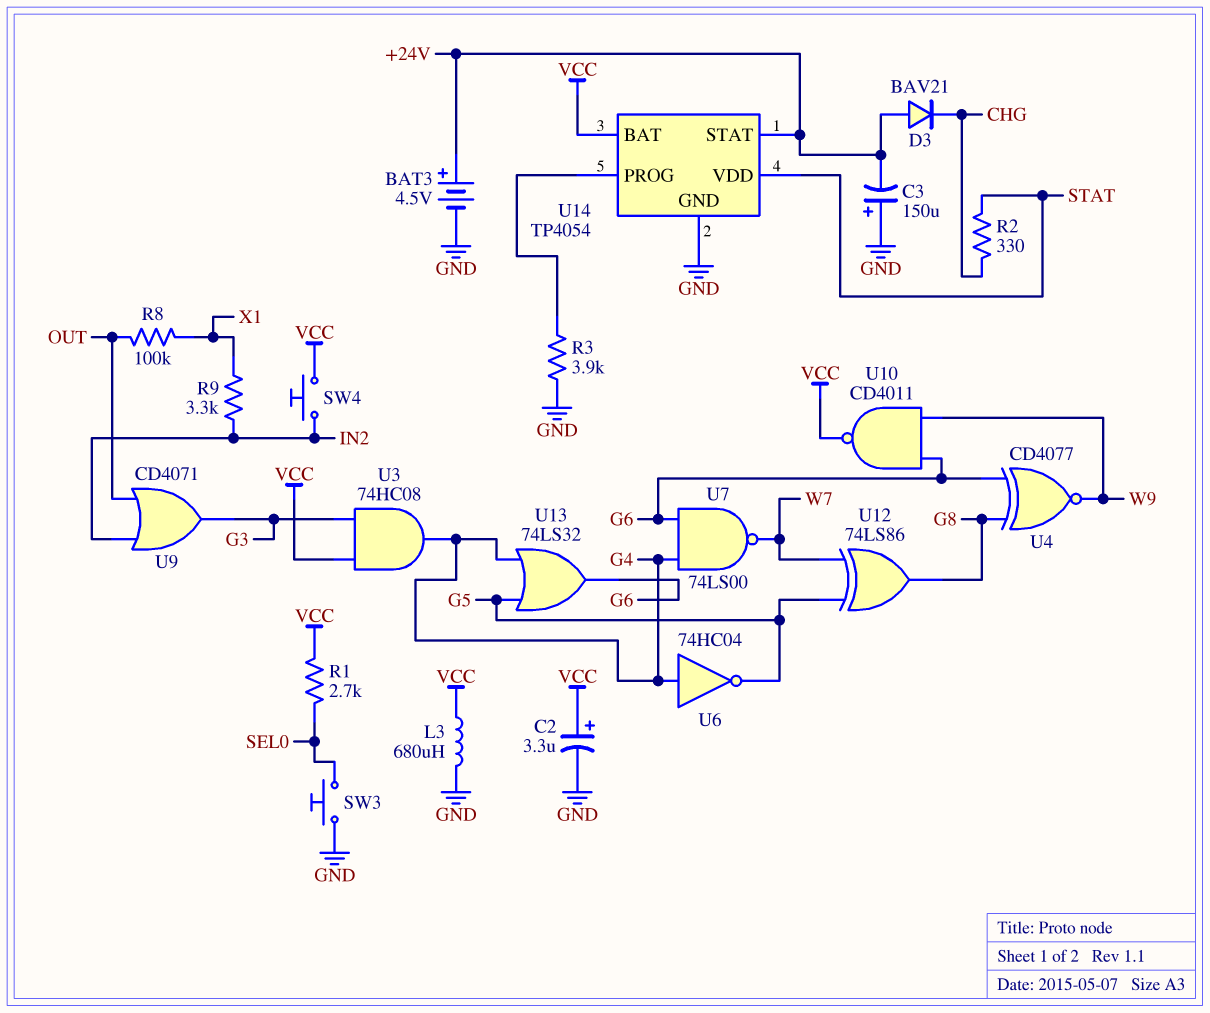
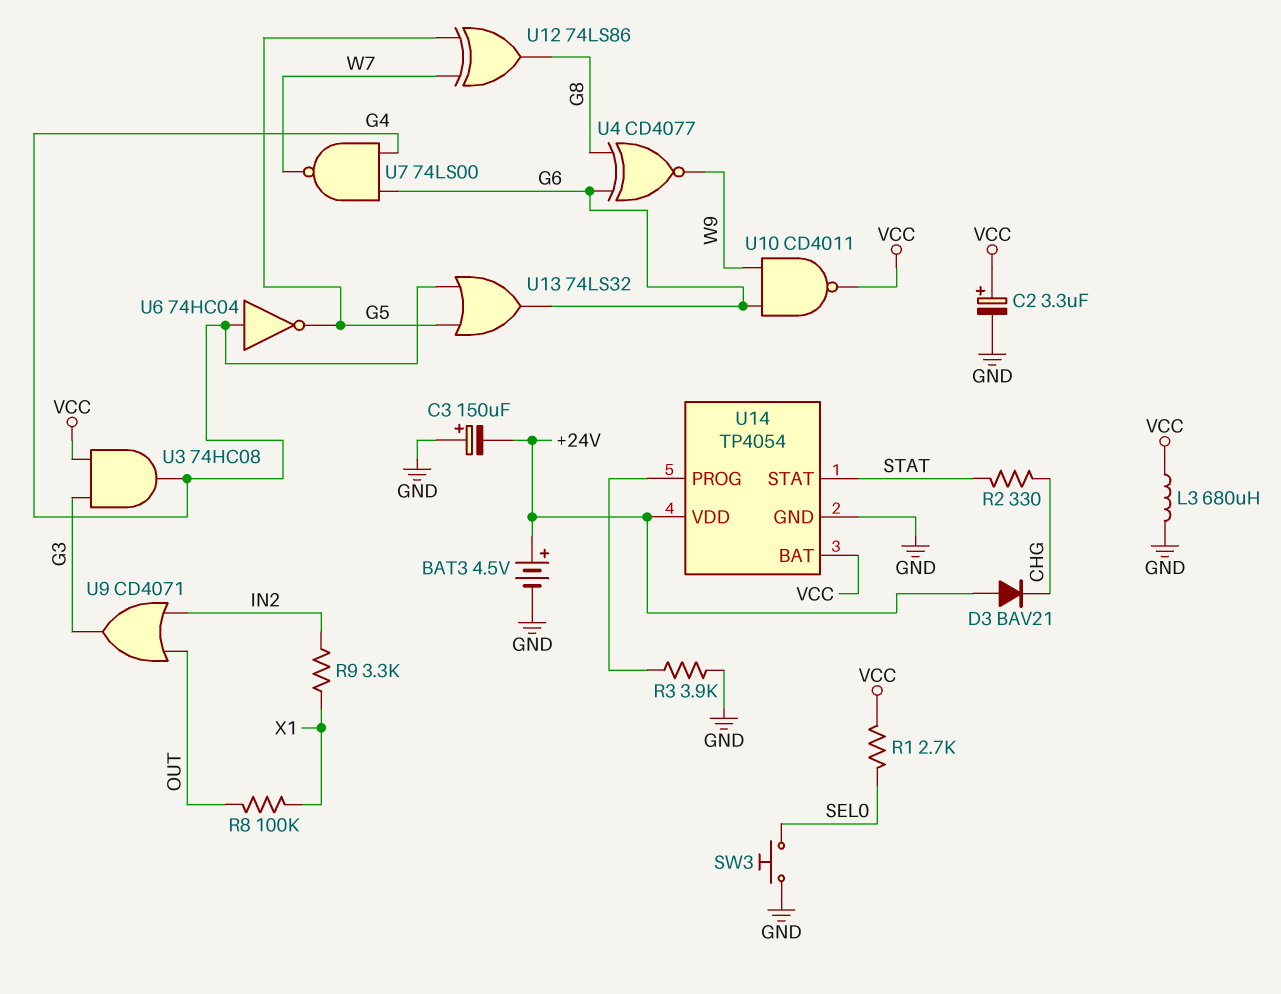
SW4: button (IN2, VCC) -> none
U14 pin STAT: +24V -> STAT
U14 pin VDD: STAT -> +24V

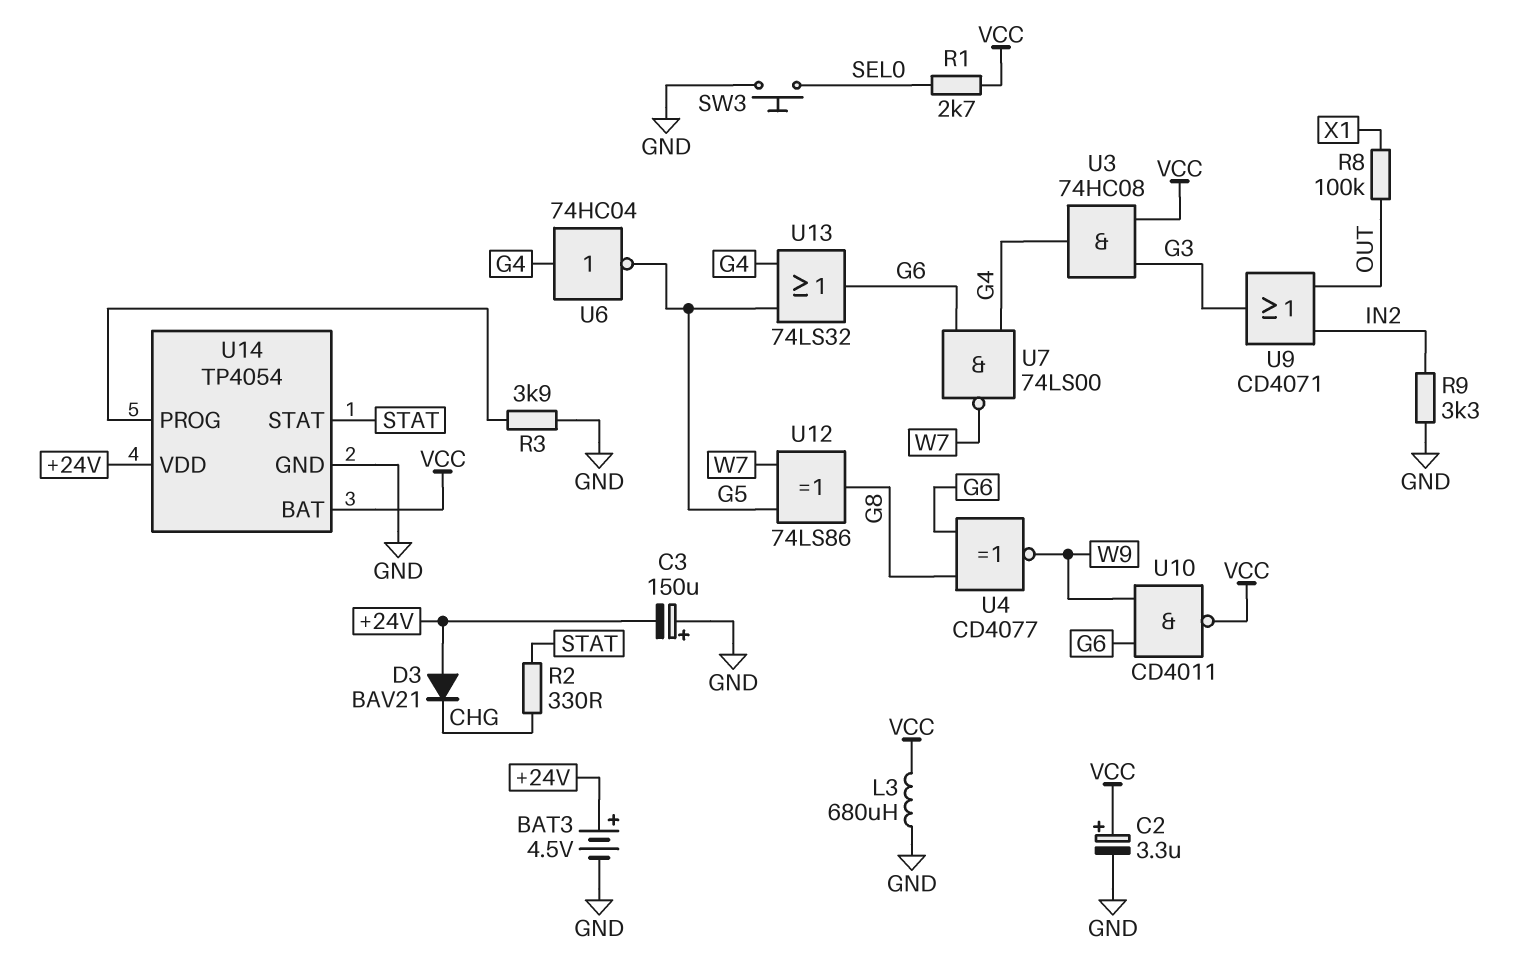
R9: 3.3k (IN2, X1) -> 3.3k (GND, IN2)

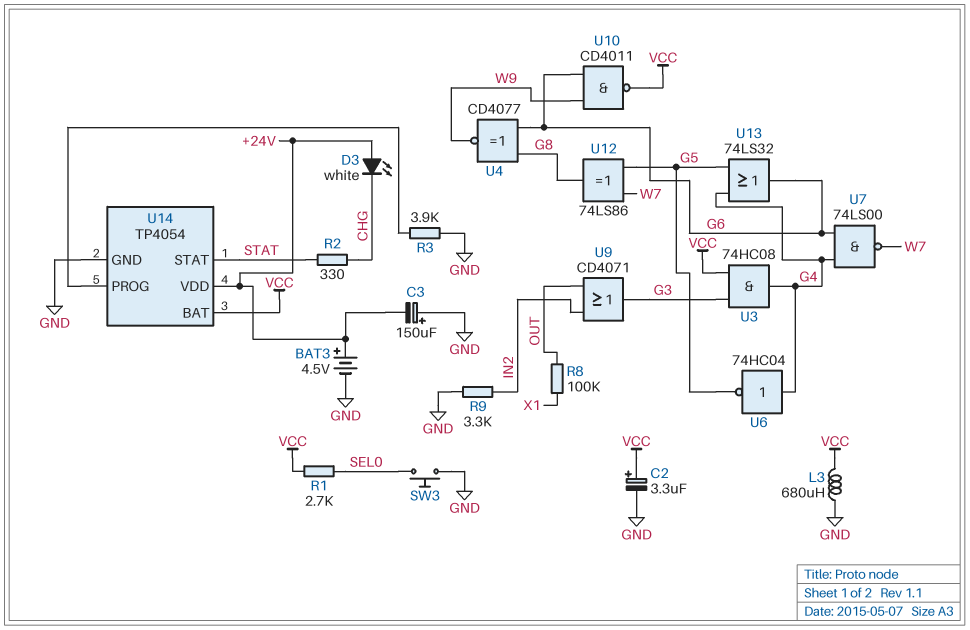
D3: diode BAV21 (A +24V, K CHG) -> LED white (A +24V, K CHG)

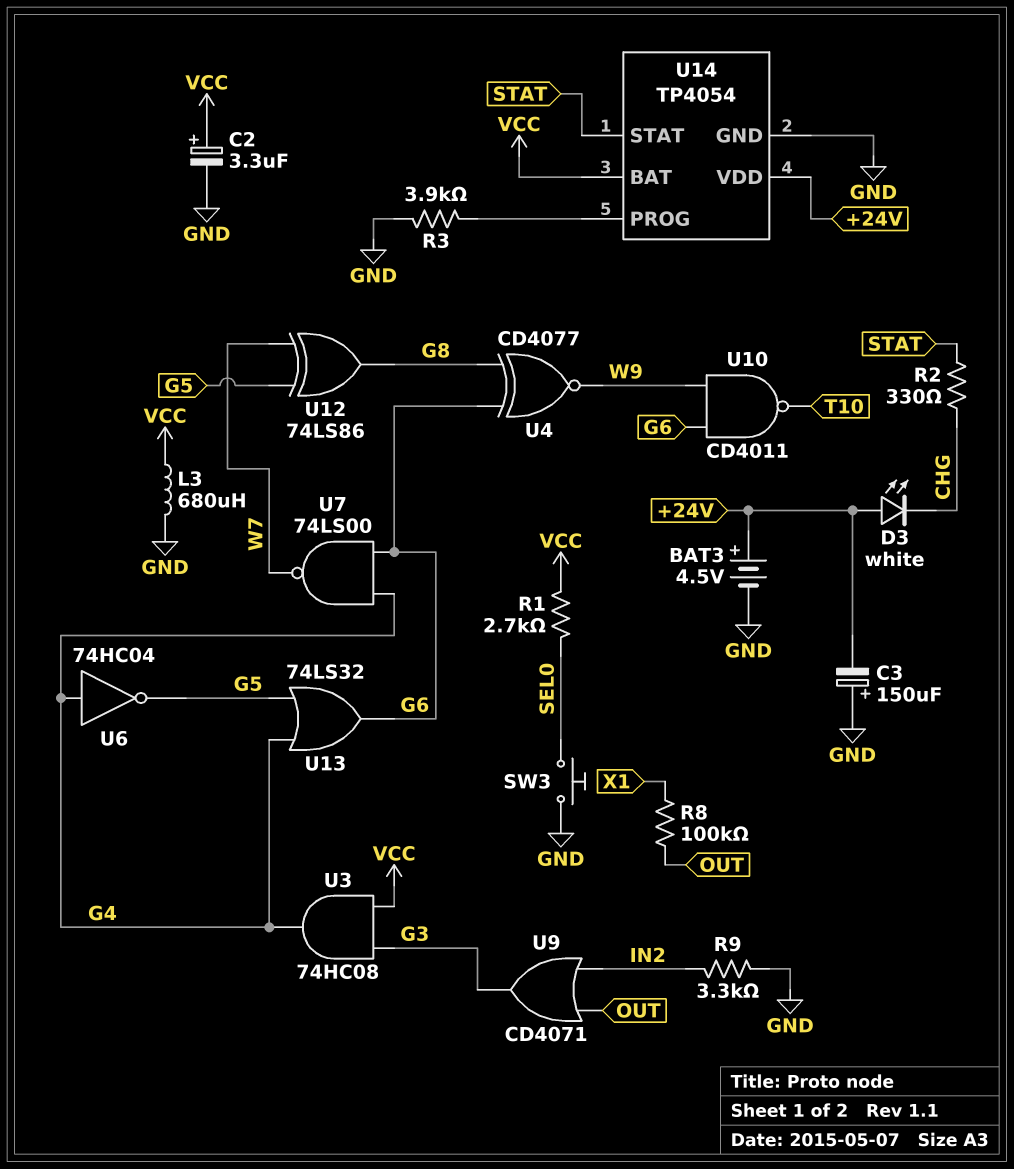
U10: NAND CD4011 (in G6, in W9, out VCC) -> NAND CD4011 (in G6, in W9, out T10)

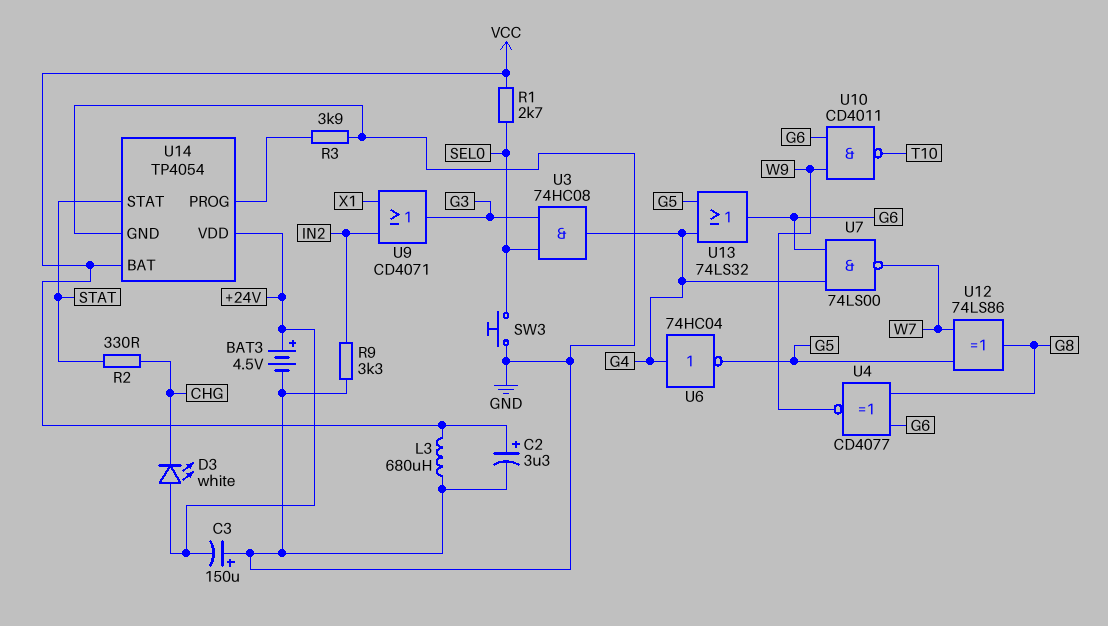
R8: 100k (OUT, X1) -> none
U3: AND 74HC08 (in G3, in VCC, out G4) -> AND 74HC08 (in G3, in SEL0, out G4)
U9: OR CD4071 (in IN2, in OUT, out G3) -> OR CD4071 (in IN2, in X1, out G3)

